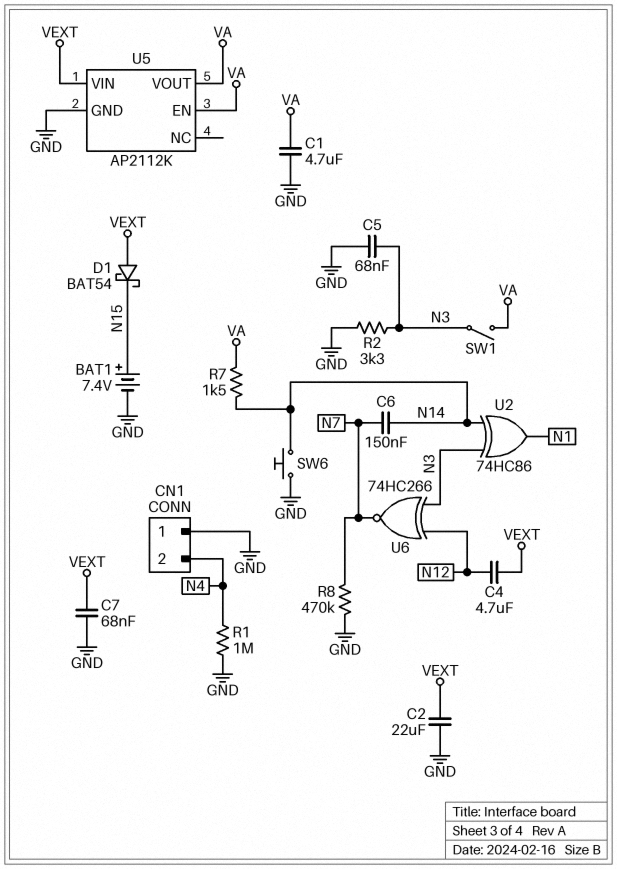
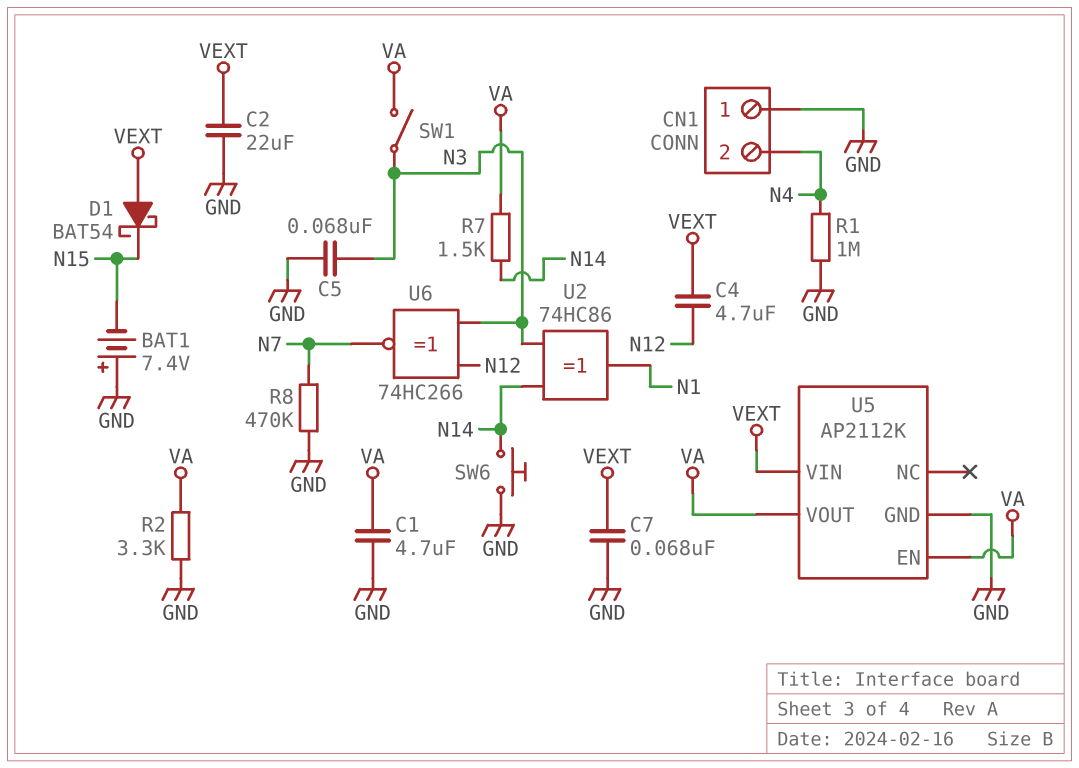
BAT1: 7.4V (plus N15, minus GND) -> 7.4V (plus GND, minus N15)
C6: 150nF (N7, N14) -> none
R2: 3.3k (GND, N3) -> 3.3k (GND, VA)

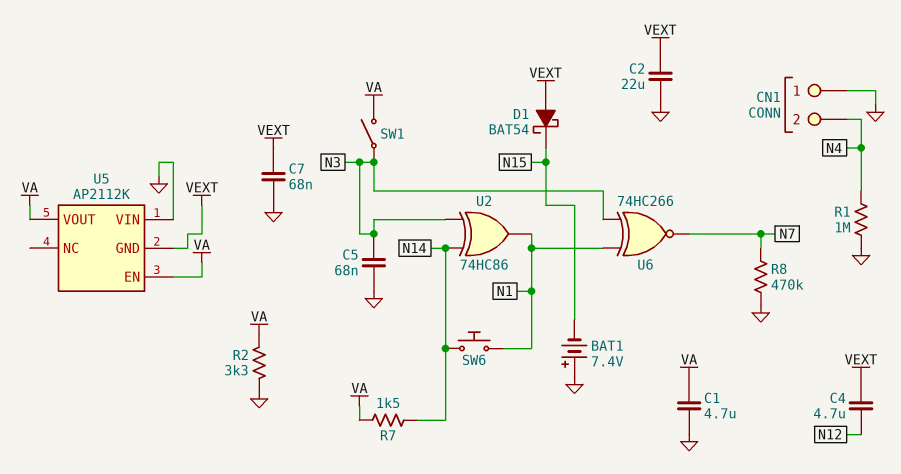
SW6: button (GND, N14) -> button (N1, N14)
U5 pin GND: GND -> VEXT
U5 pin VIN: VEXT -> GND
U6: XNOR 74HC266 (in N3, in N12, out N7) -> XNOR 74HC266 (in N1, in N3, out N7)

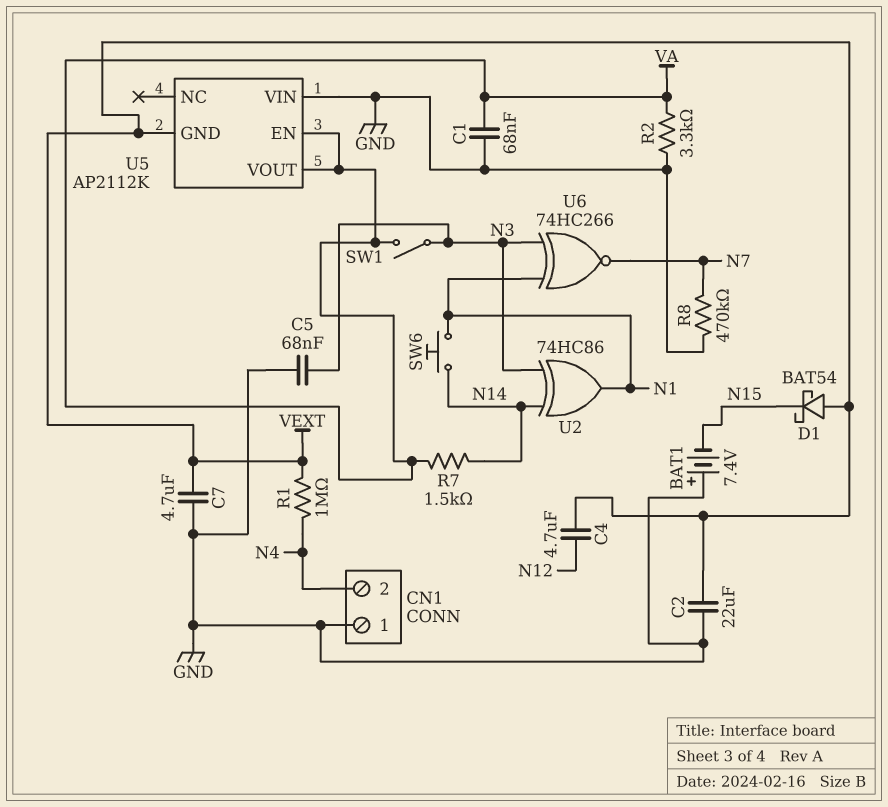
C1: 4.7uF (GND, VA) -> 68nF (GND, VA)
C7: 68nF (GND, VEXT) -> 4.7uF (GND, VEXT)
R1: 1M (GND, N4) -> 1M (N4, VEXT)

